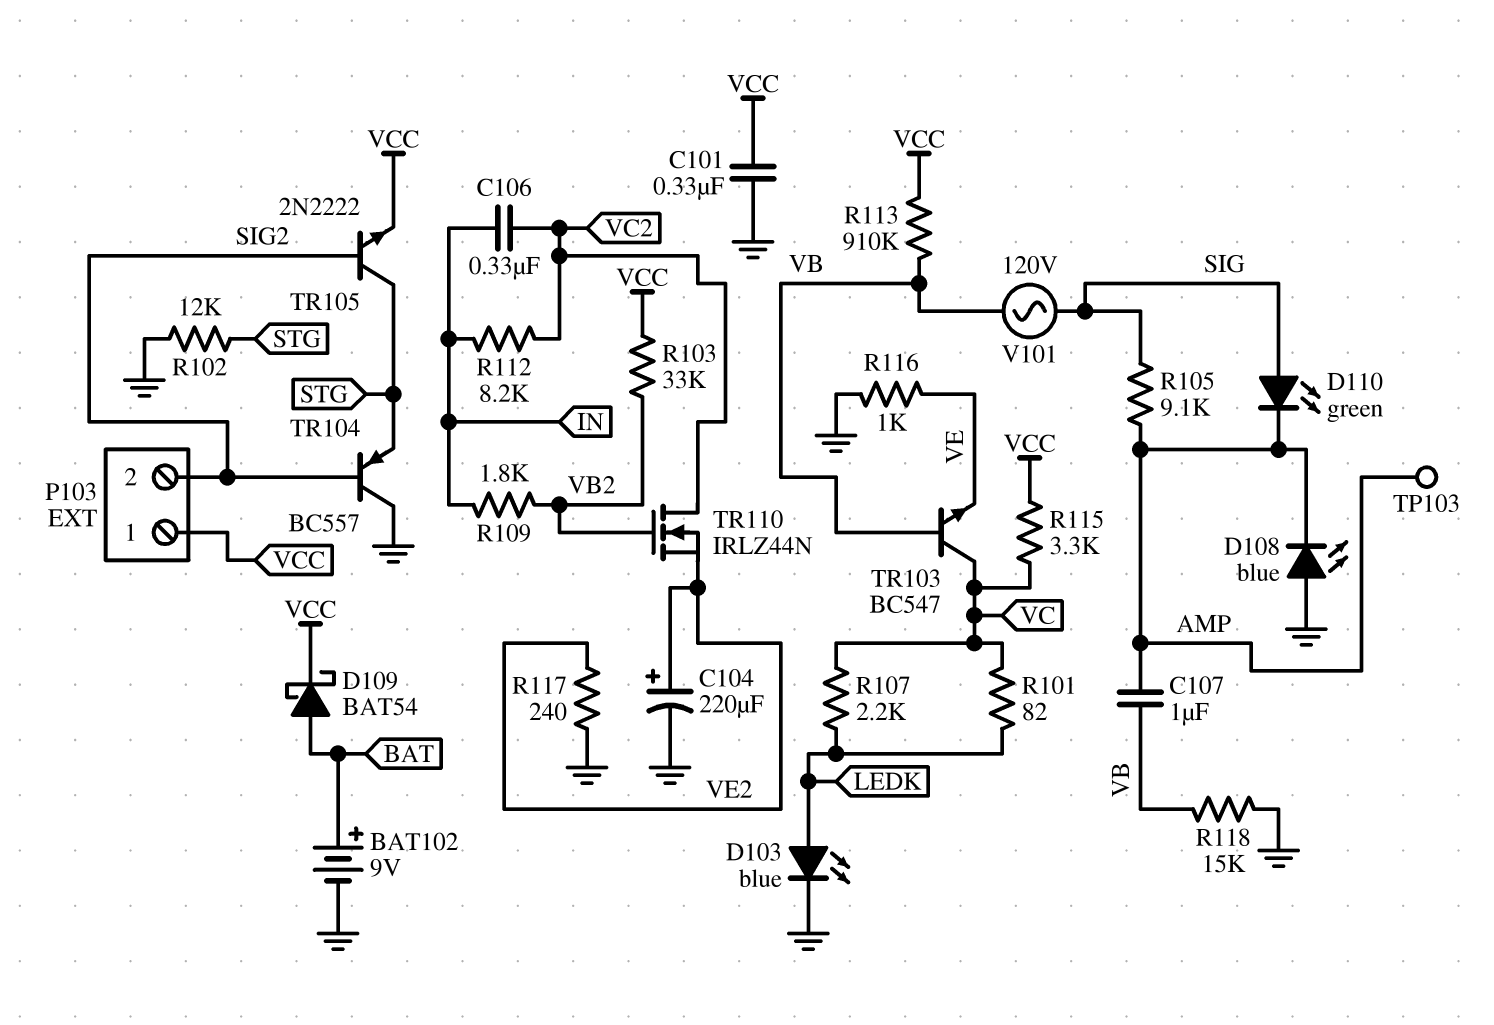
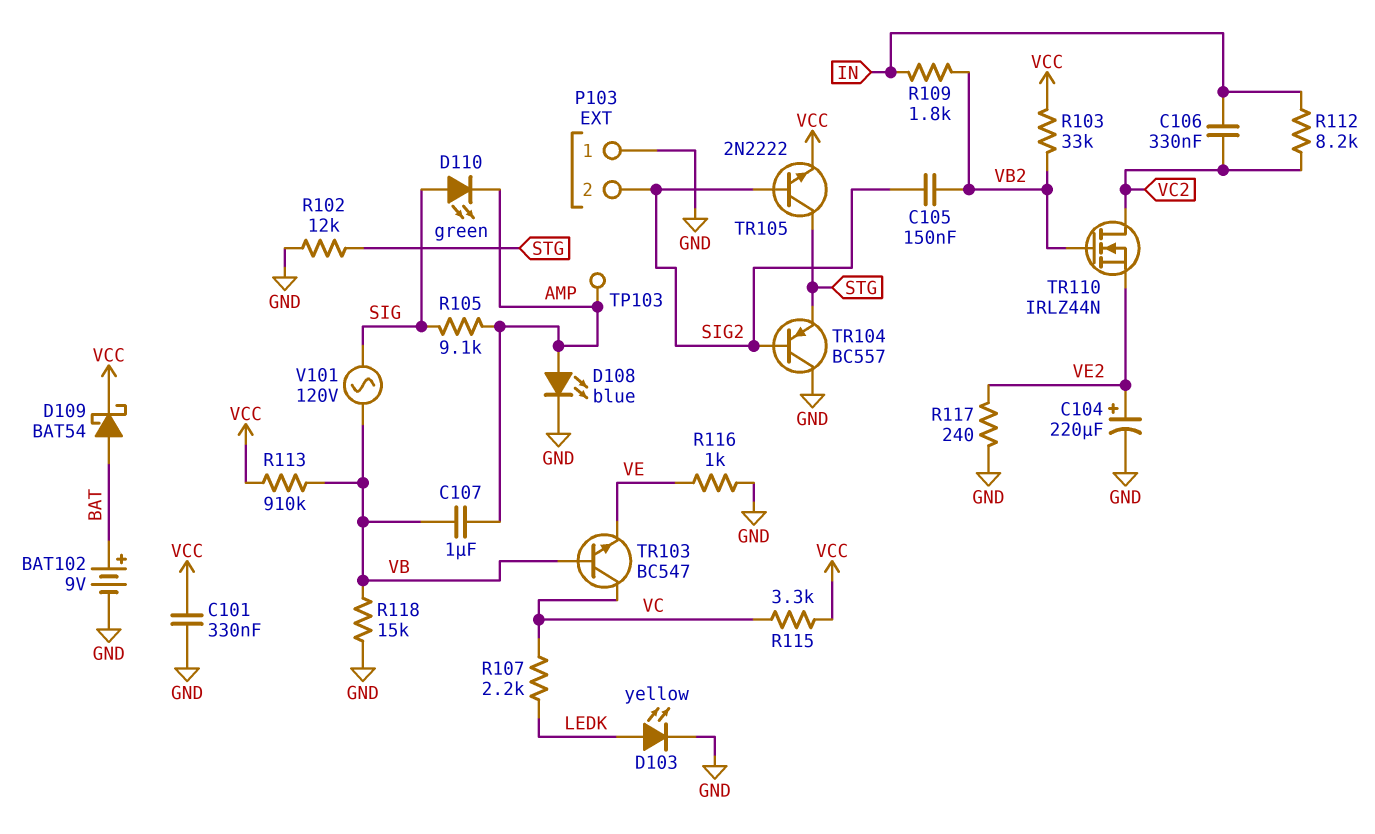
C105: none -> 150nF (SIG2, VB2)
D103: LED blue (A LEDK, K GND) -> LED yellow (A LEDK, K GND)
D108: LED blue (A GND, K AMP) -> LED blue (A AMP, K GND)
P103 pin 1: VCC -> GND
R101: 82 (LEDK, VC) -> none

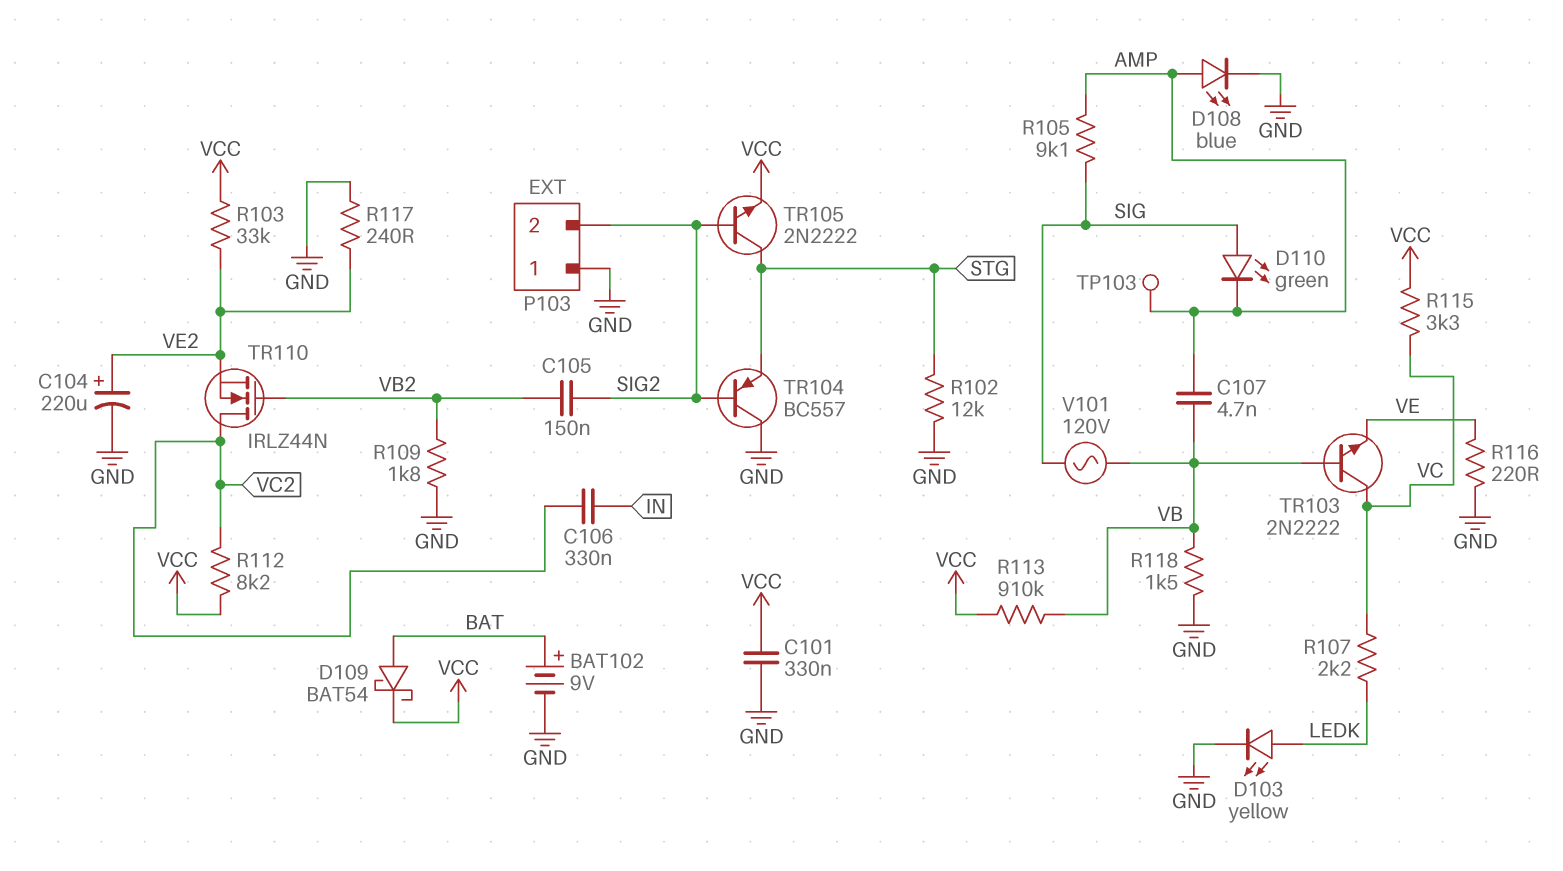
C107: 1uF (AMP, VB) -> 4.7nF (AMP, VB)
R103: 33k (VB2, VCC) -> 33k (VCC, VE2)
R109: 1.8k (IN, VB2) -> 1.8k (GND, VB2)
R112: 8.2k (IN, VC2) -> 8.2k (VC2, VCC)
R116: 1k (GND, VE) -> 220 (GND, VE)
R118: 15k (GND, VB) -> 1.5k (GND, VB)
TR103: NPN BC547 (B VB, C VC, E VE) -> NPN 2N2222 (B VB, C VC, E VE)

